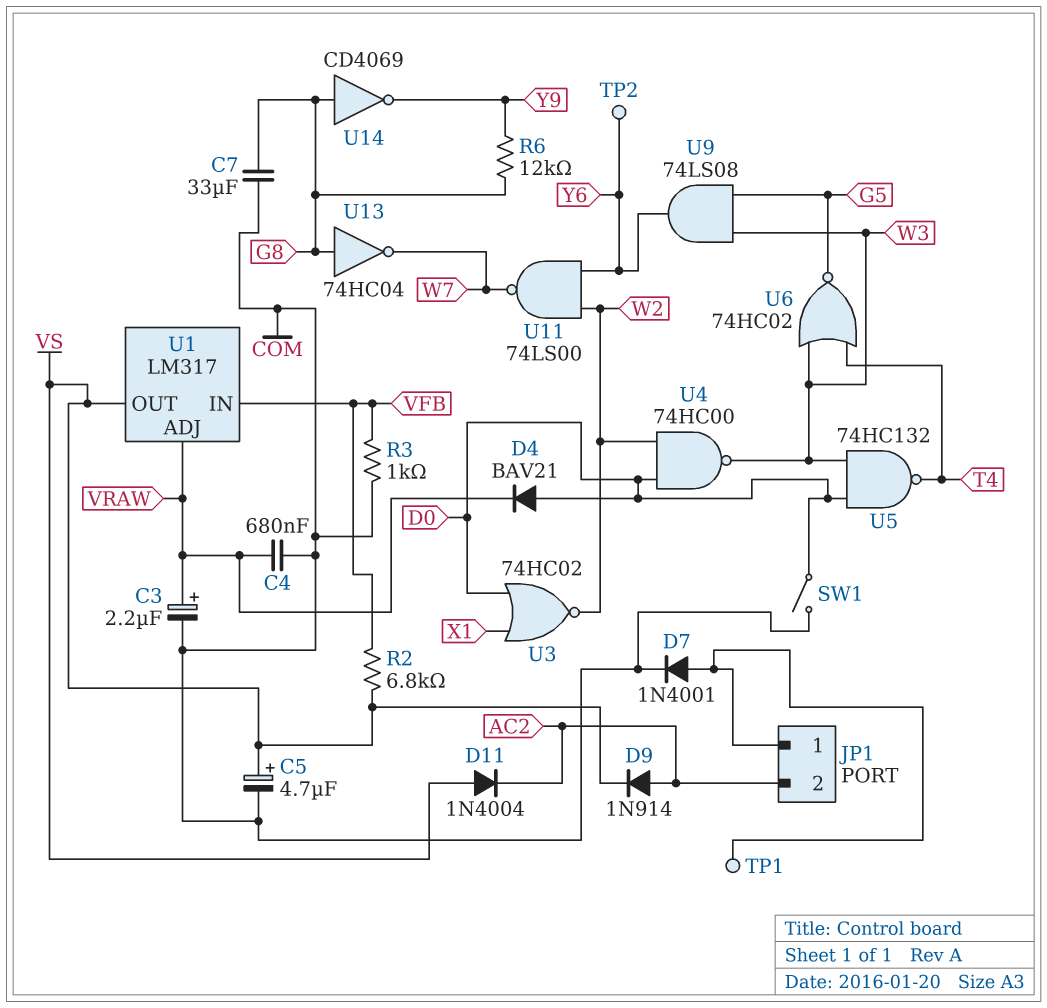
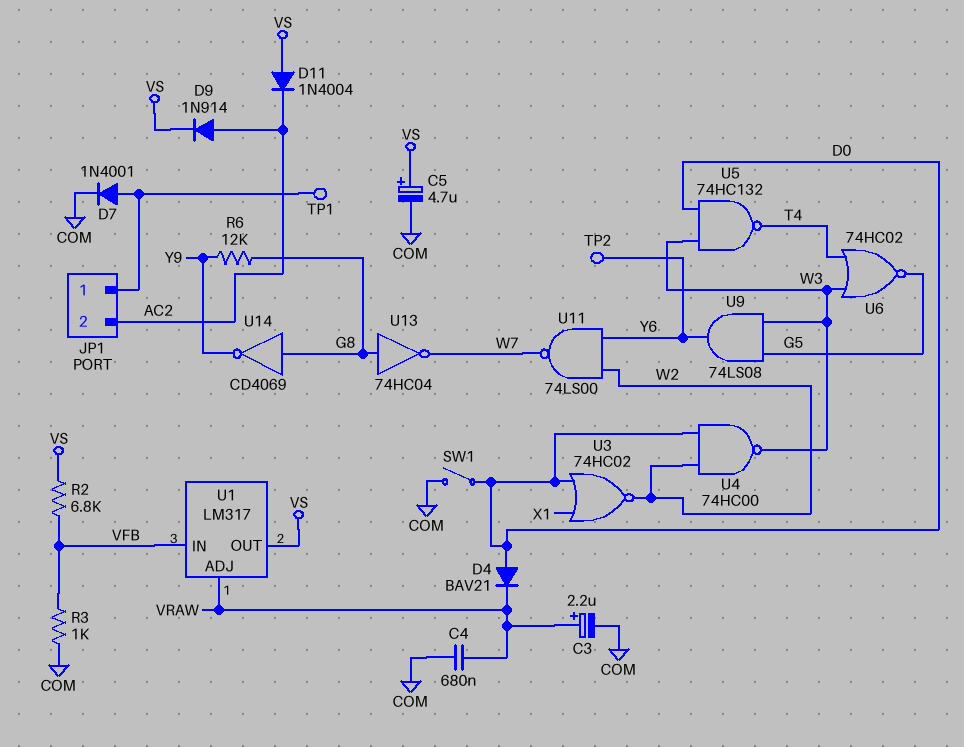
C7: 33uF (COM, G8) -> none

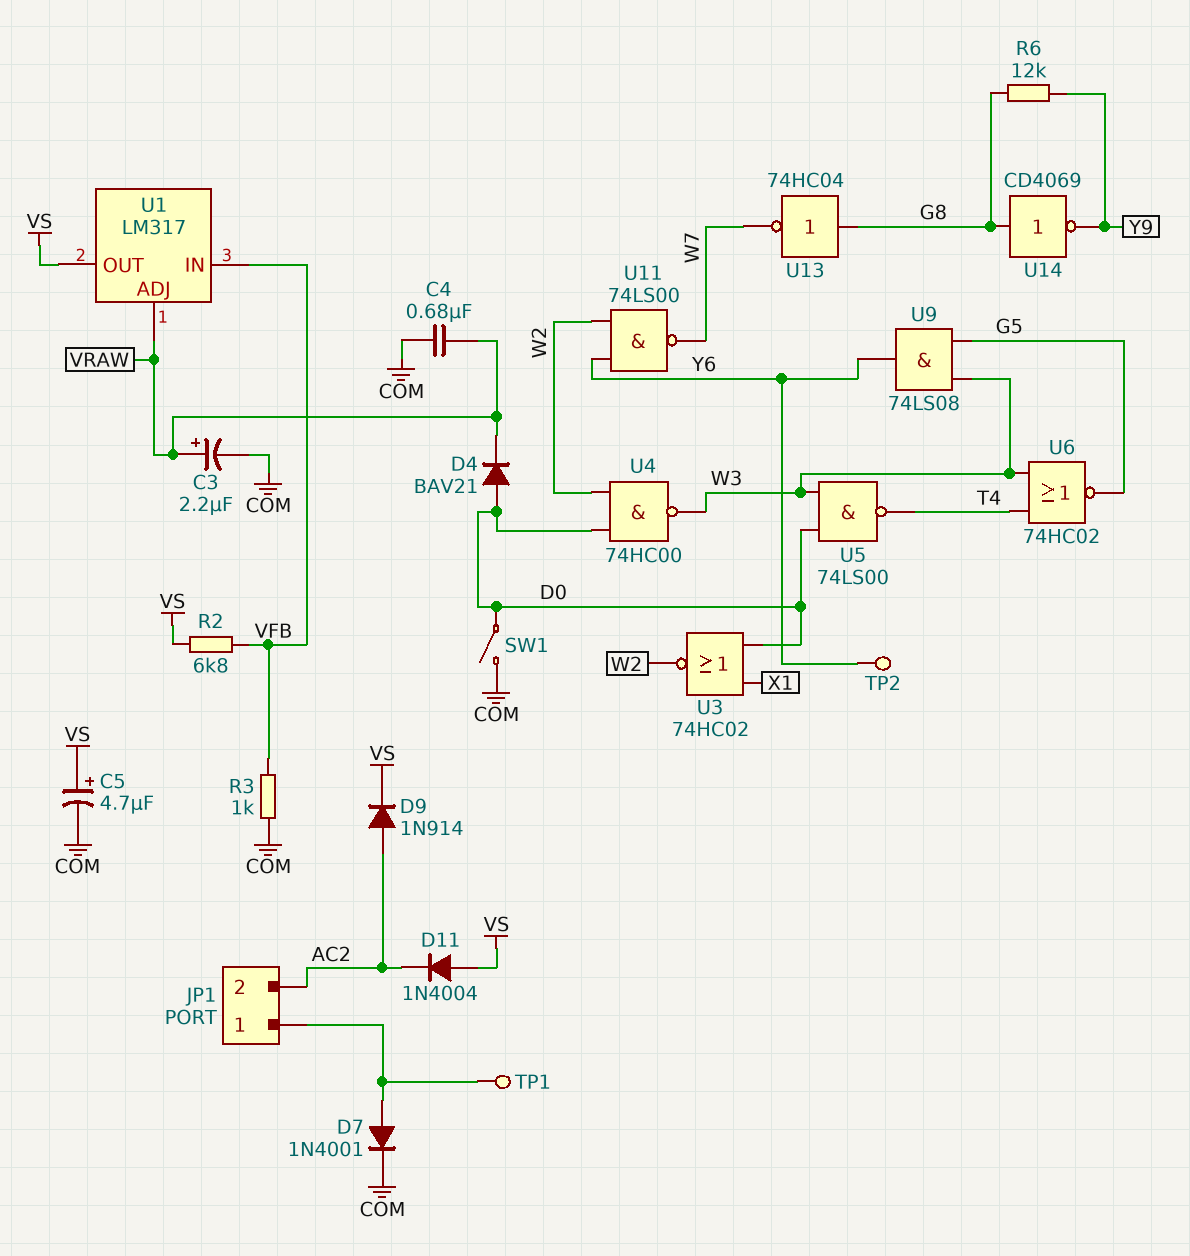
U5: NAND 74HC132 (in D0, in W3, out T4) -> NAND 74LS00 (in D0, in W3, out T4)

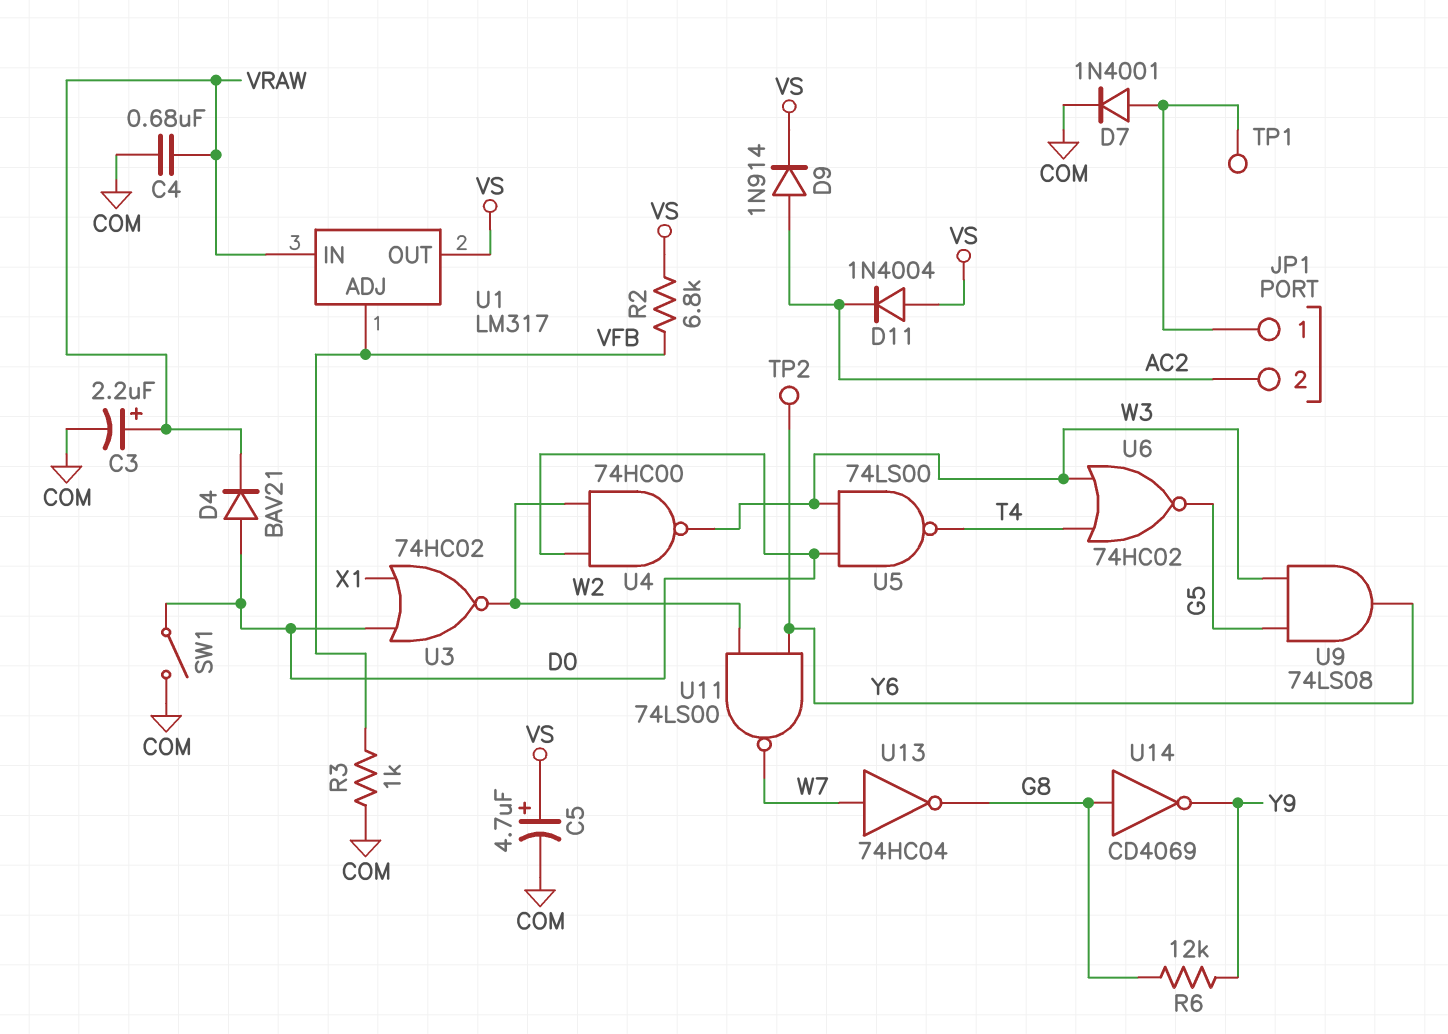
U1 pin ADJ: VRAW -> VFB
U1 pin IN: VFB -> VRAW
U13: NOT 74HC04 (in G8, out W7) -> NOT 74HC04 (in W7, out G8)

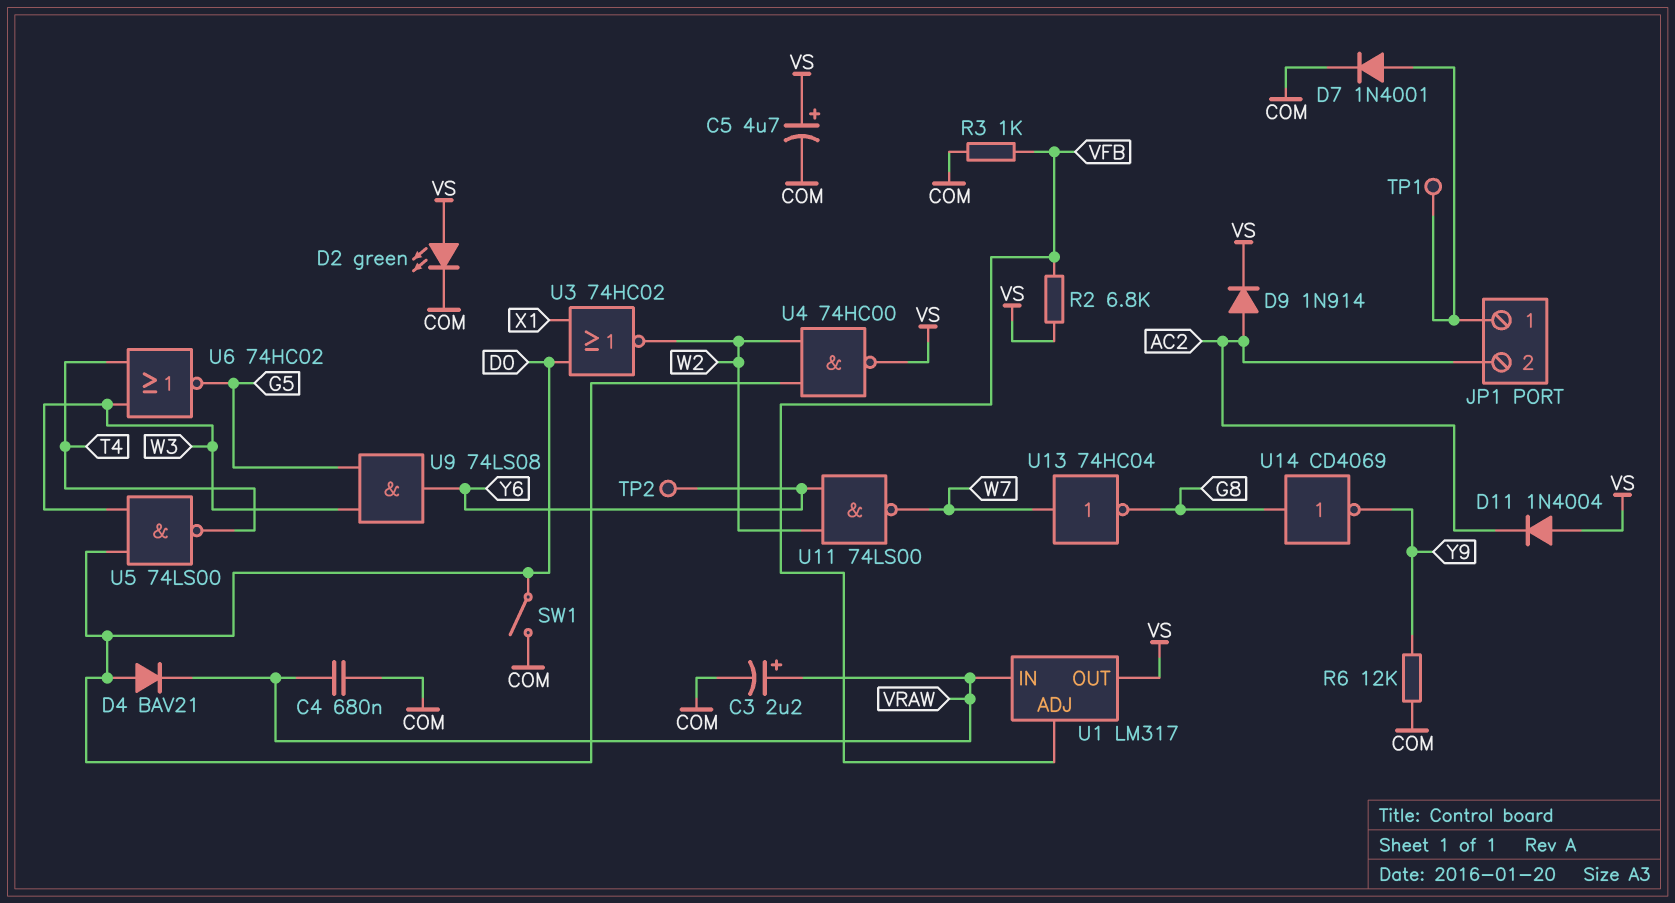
D2: none -> LED green (A VS, K COM)
R6: 12k (G8, Y9) -> 12k (COM, Y9)
U4: NAND 74HC00 (in D0, in W2, out W3) -> NAND 74HC00 (in D0, in W2, out VS)

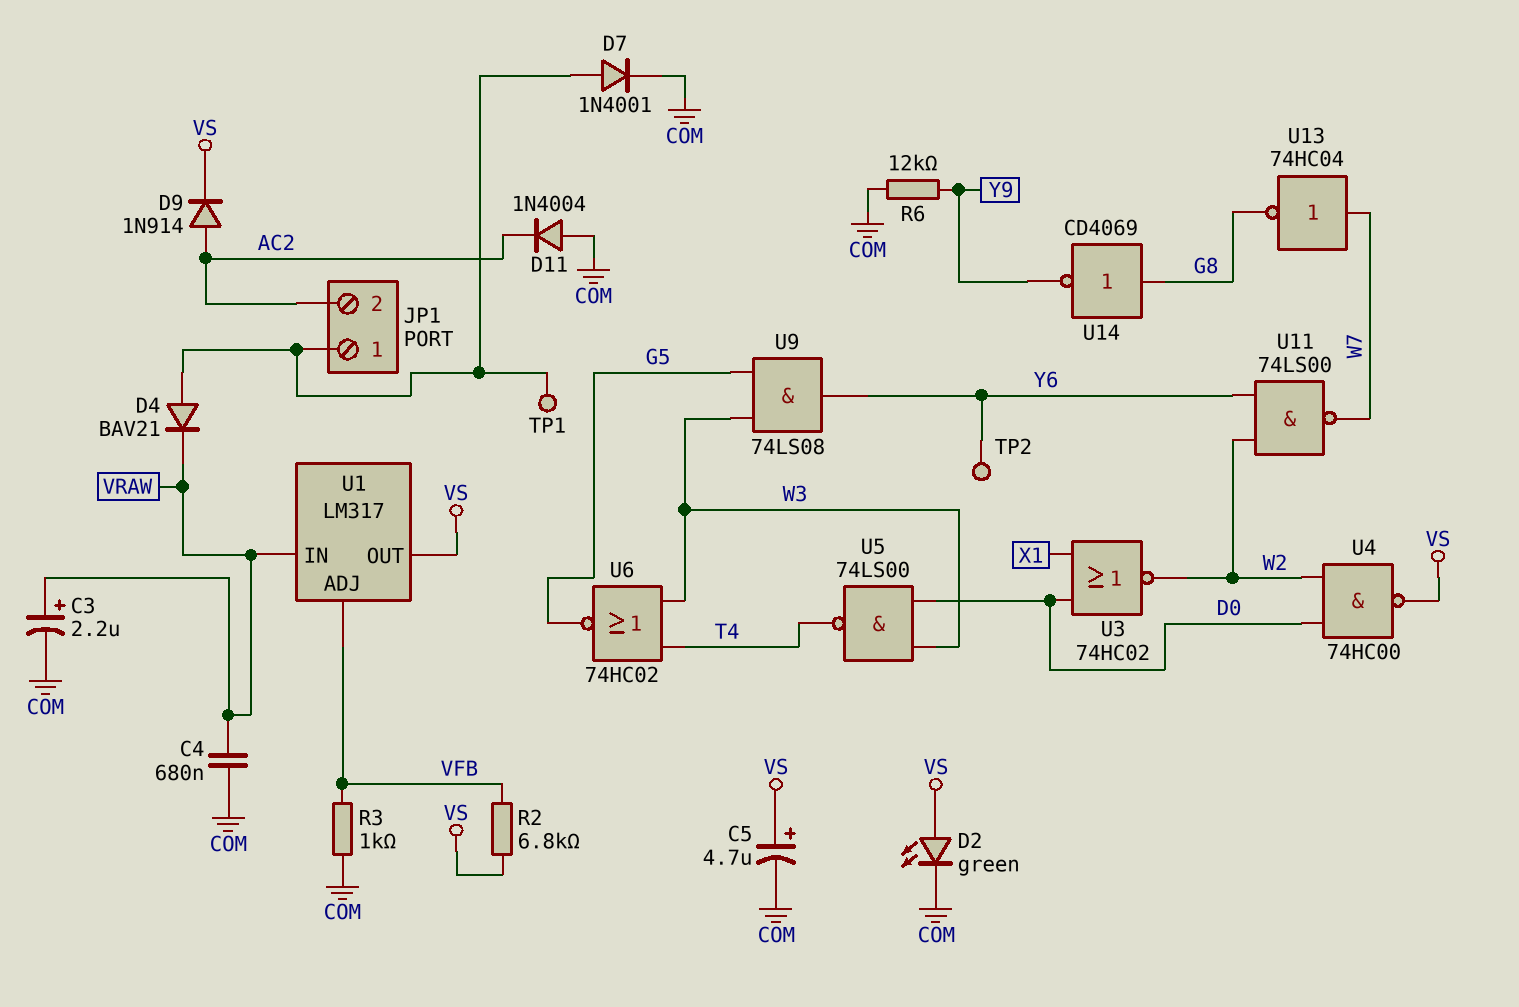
D4: diode BAV21 (A D0, K VRAW) -> diode BAV21 (A JP1/1, K VRAW)
D11: diode 1N4004 (A VS, K AC2) -> diode 1N4004 (A COM, K AC2)
SW1: switch (COM, D0) -> none

